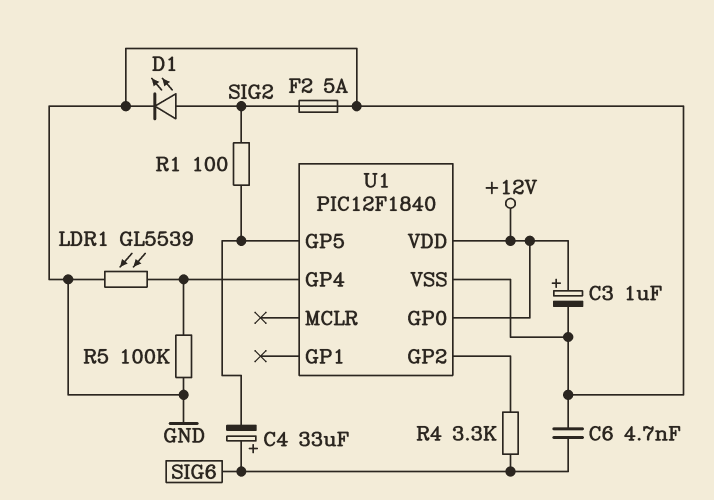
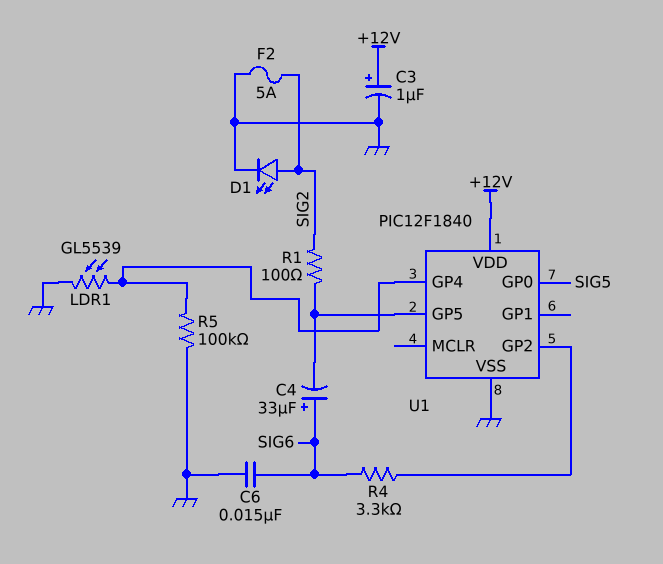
C6: 4.7nF (GND, SIG6) -> 15nF (GND, SIG6)
U1 pin GP0: +12V -> SIG5

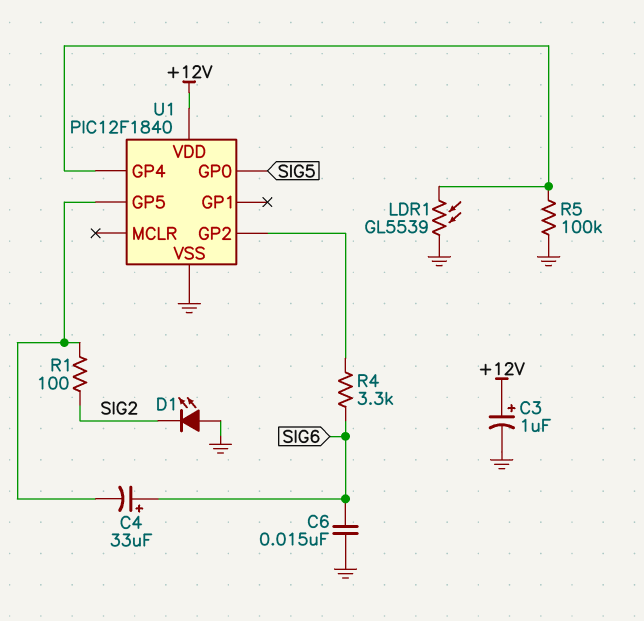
D1: LED (A SIG2, K GND) -> LED (A GND, K SIG2)
F2: 5A (GND, SIG2) -> none

